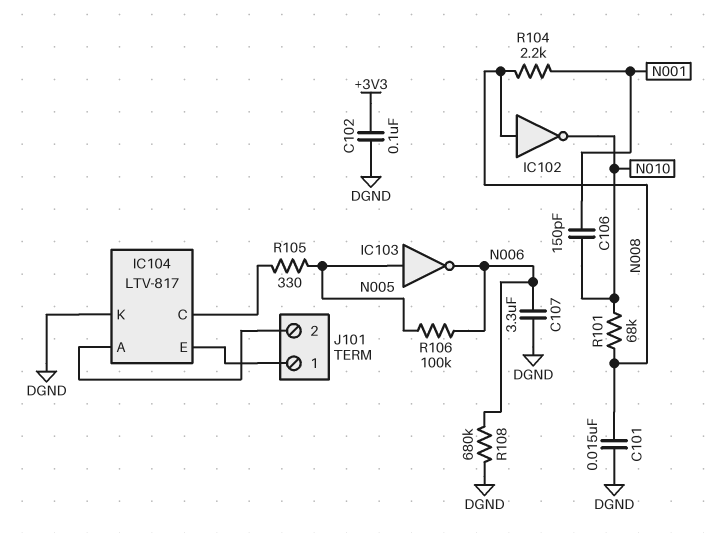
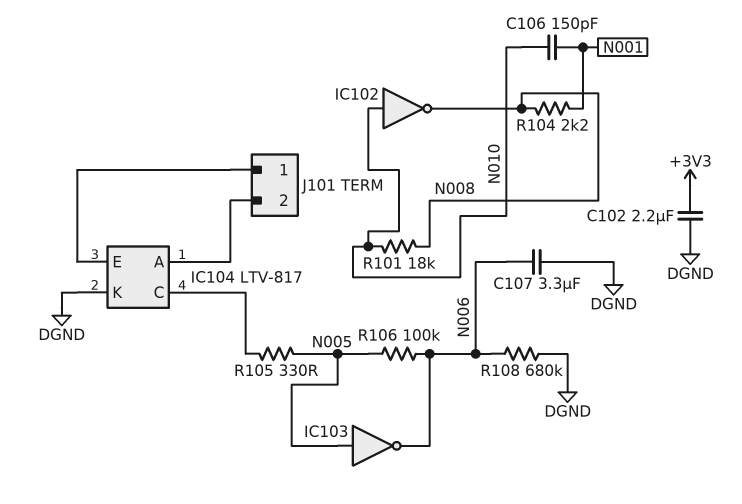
C101: 15nF (DGND, N008) -> none
C102: 100nF (+3V3, DGND) -> 2.2uF (+3V3, DGND)
IC102: NOT (in N008, out N010) -> NOT (in N010, out N008)
R101: 68k (N008, N010) -> 18k (N008, N010)

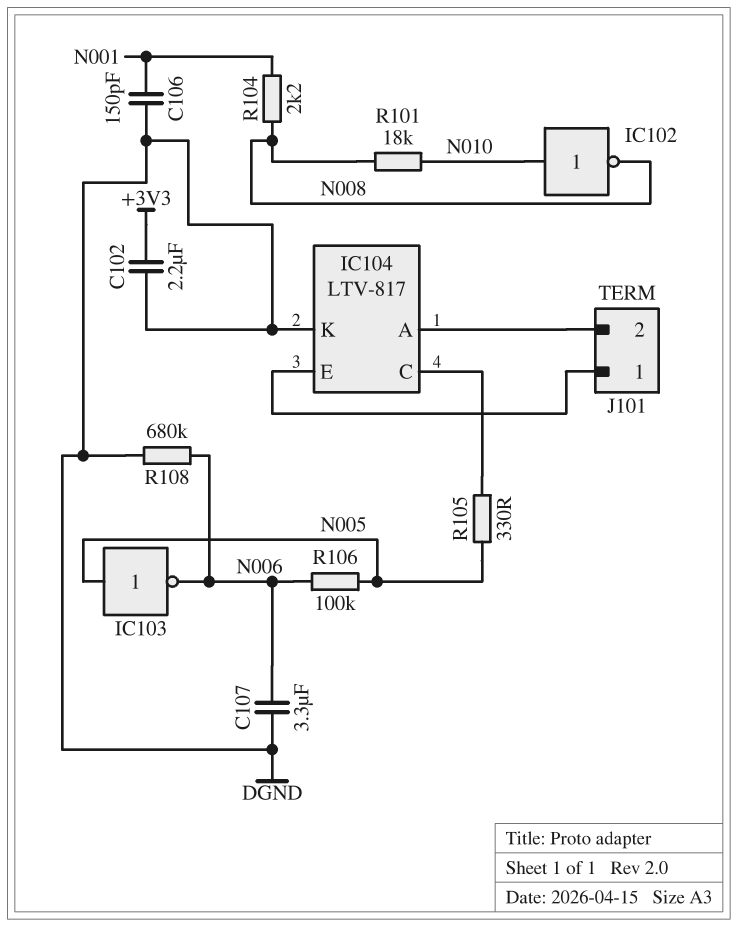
C106: 150pF (N001, N010) -> 150pF (DGND, N001)

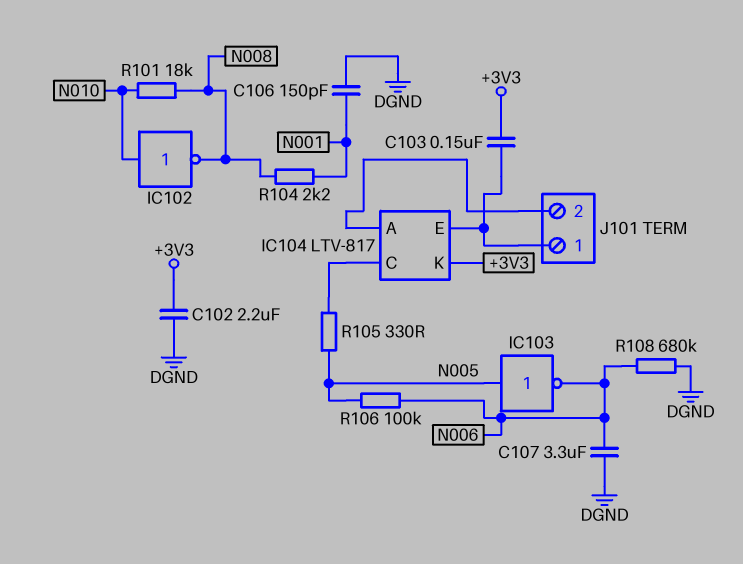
C103: none -> 150nF (+3V3, IC104/E)
IC104 pin K: DGND -> +3V3

